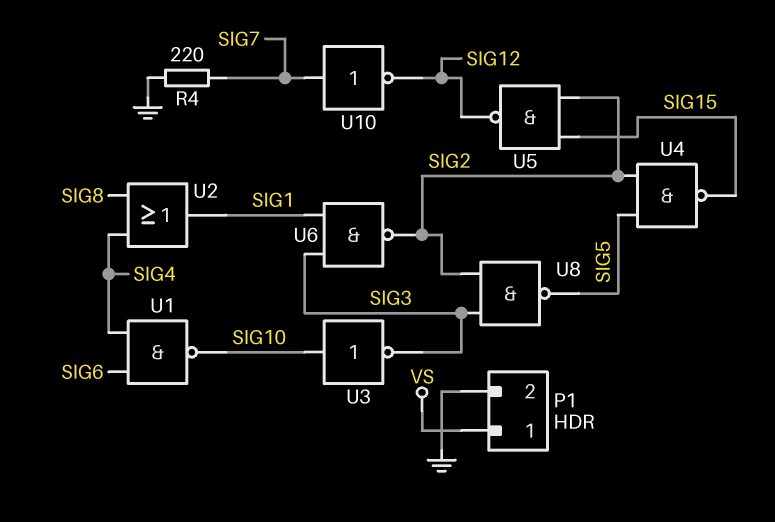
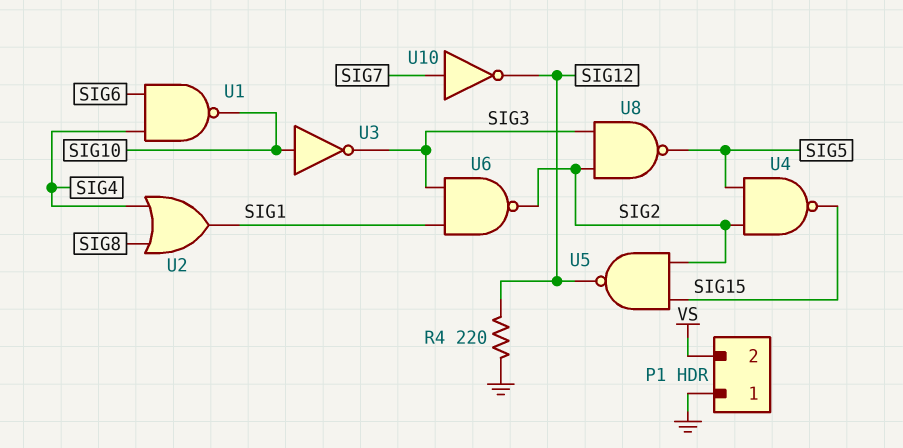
P1 pin 1: VS -> GND
P1 pin 2: GND -> VS
R4: 220 (GND, SIG7) -> 220 (GND, SIG12)

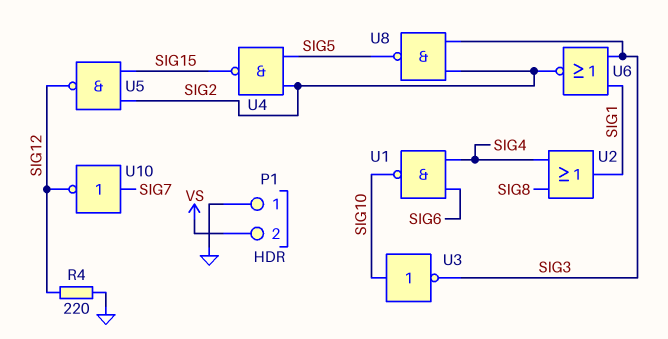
U6: NAND (in SIG1, in SIG3, out SIG2) -> NOR (in SIG1, in SIG3, out SIG2)

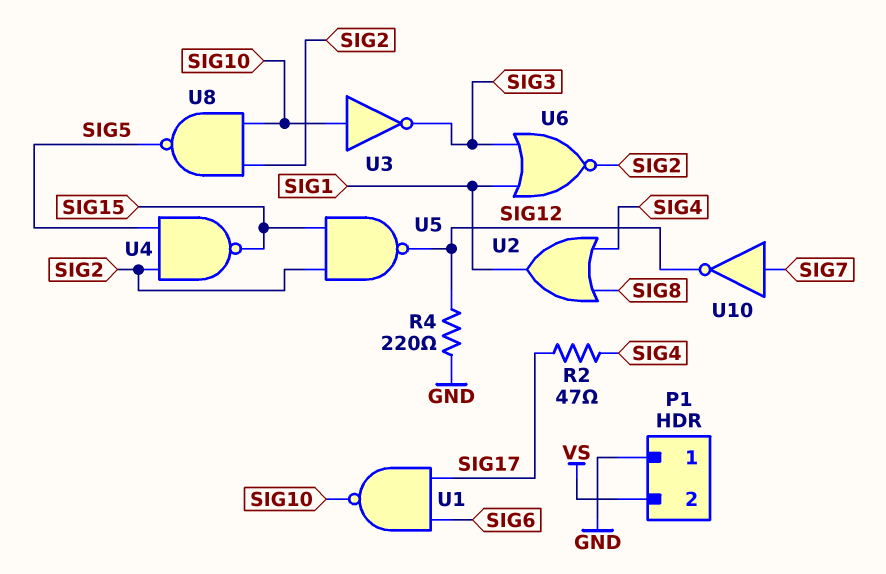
R2: none -> 47 (SIG4, SIG17)
U1: NAND (in SIG4, in SIG6, out SIG10) -> NAND (in SIG6, in SIG17, out SIG10)
U8: NAND (in SIG2, in SIG3, out SIG5) -> NAND (in SIG2, in SIG10, out SIG5)

